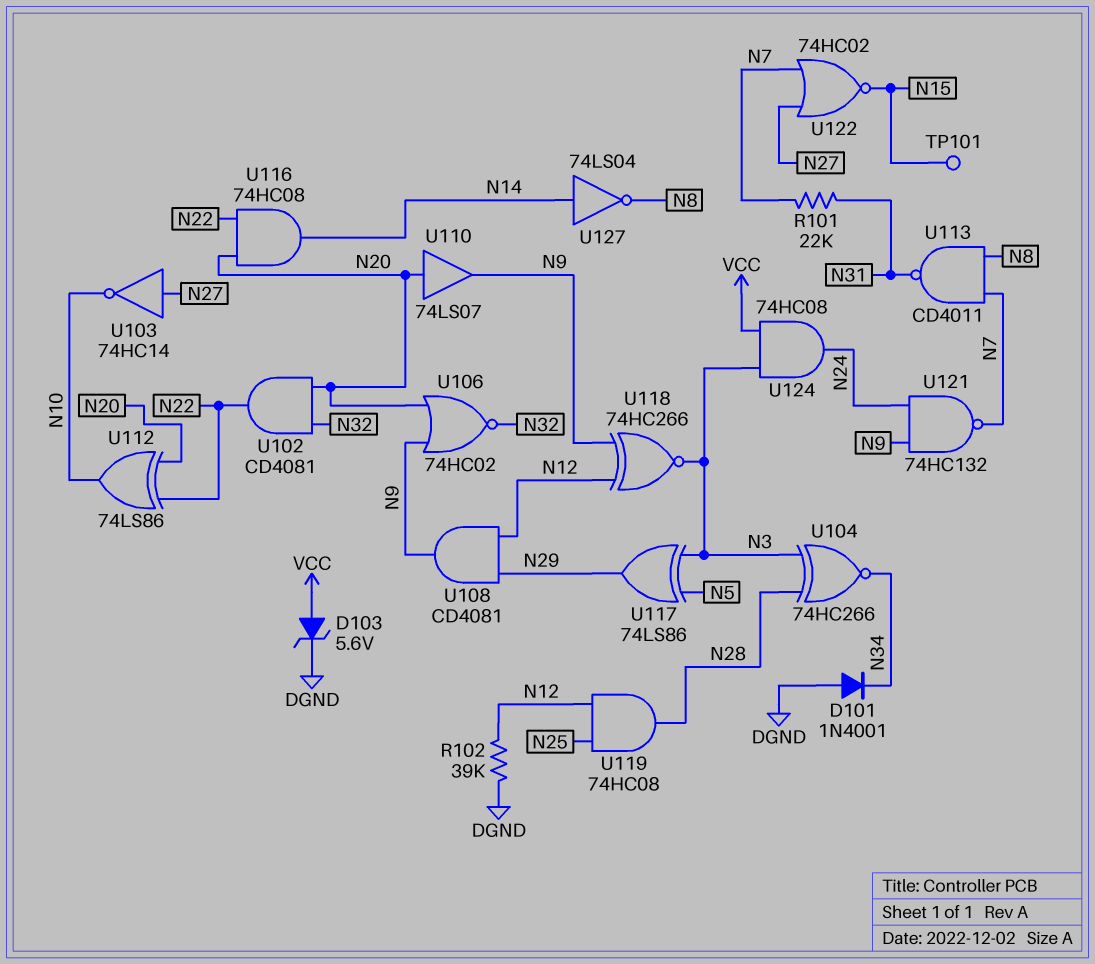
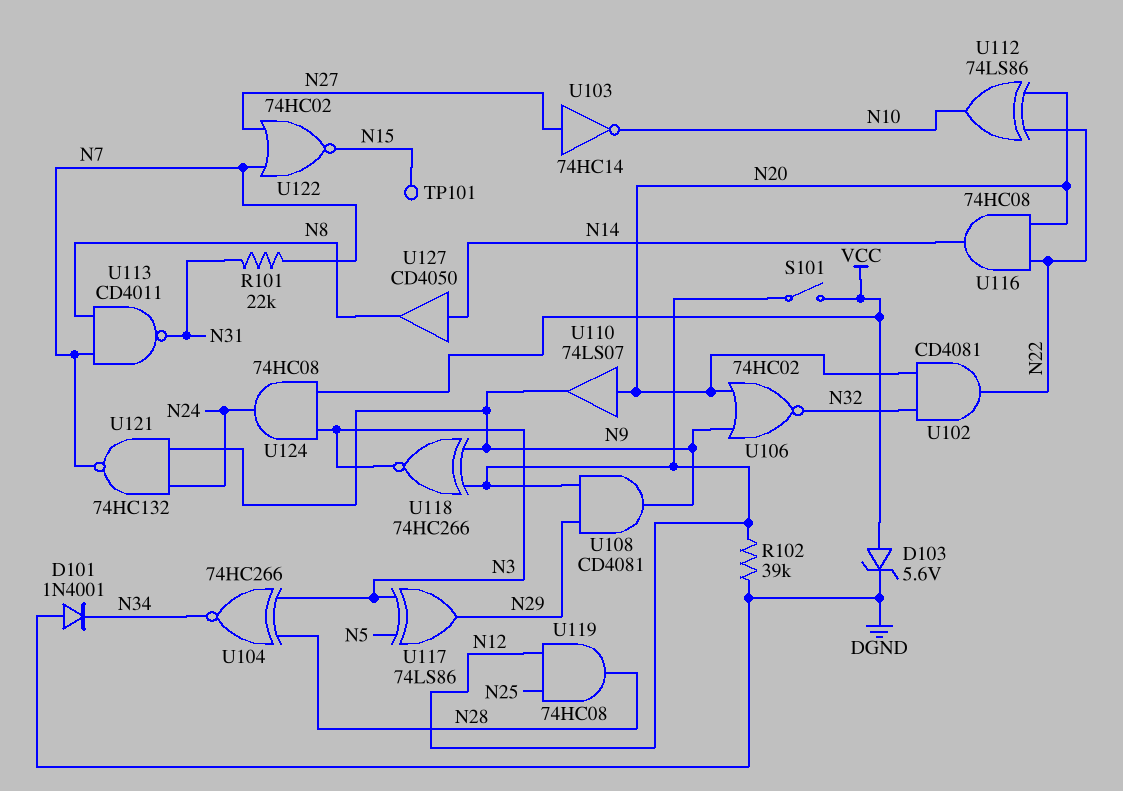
S101: none -> switch (N12, VCC)
U127: NOT 74LS04 (in N14, out N8) -> buffer CD4050 (in N14, out N8)

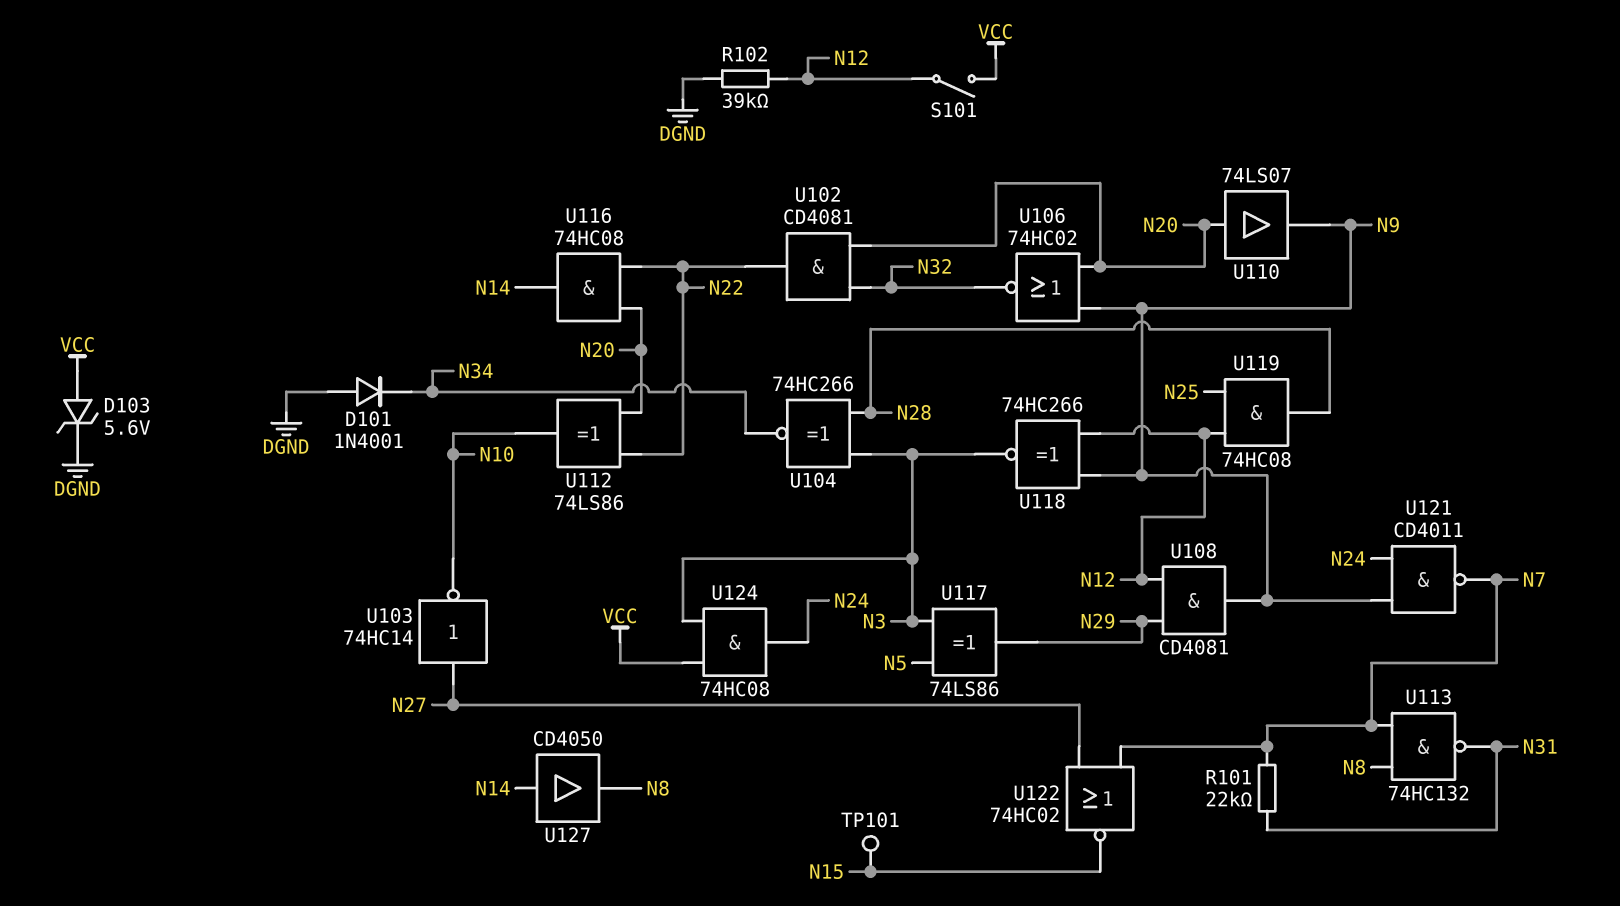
U113: NAND CD4011 (in N7, in N8, out N31) -> NAND 74HC132 (in N7, in N8, out N31)
U121: NAND 74HC132 (in N9, in N24, out N7) -> NAND CD4011 (in N9, in N24, out N7)

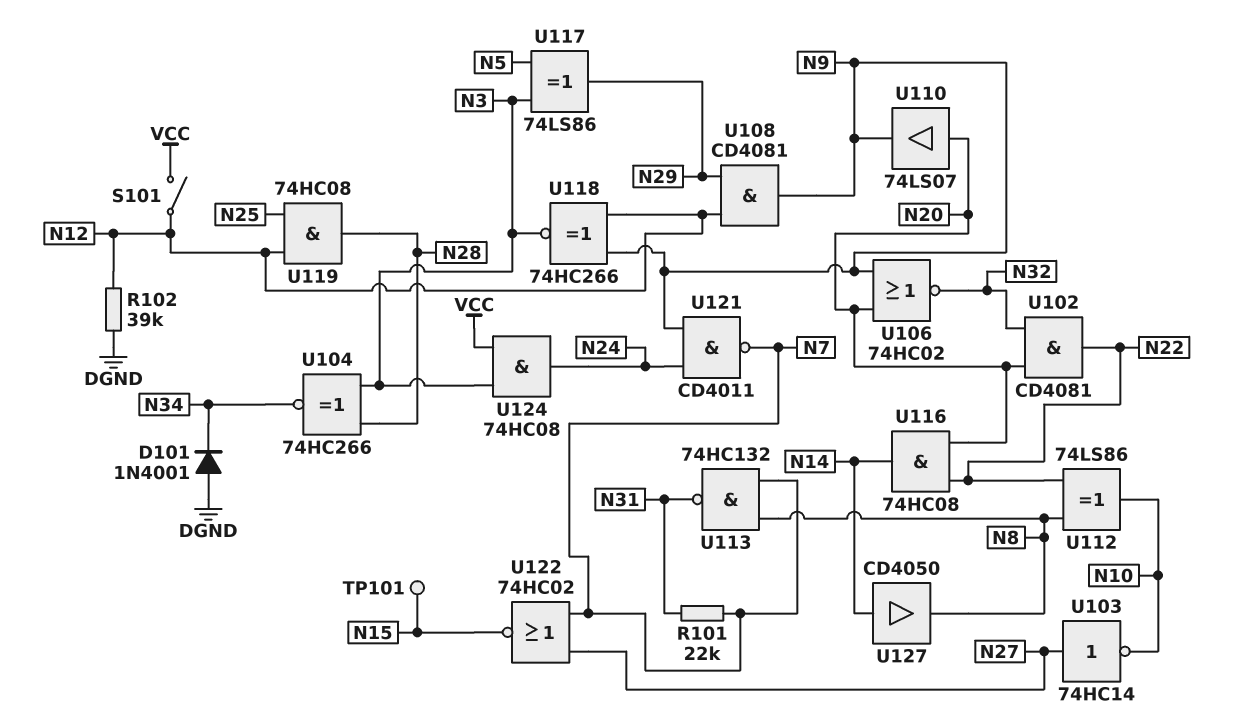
D103: zener 5.6V (A VCC, K DGND) -> none
U112: XOR 74LS86 (in N20, in N22, out N10) -> XOR 74LS86 (in N8, in N22, out N10)

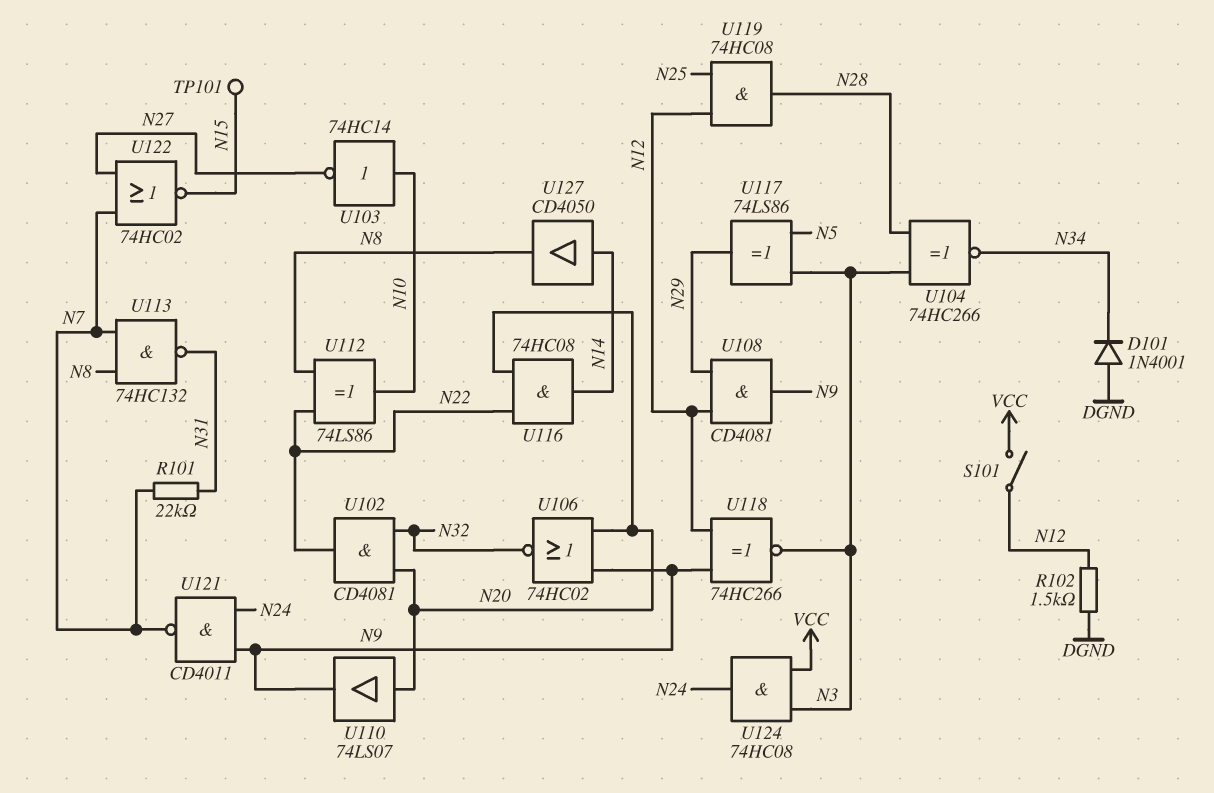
R102: 39k (DGND, N12) -> 1.5k (DGND, N12)
U103: NOT 74HC14 (in N27, out N10) -> NOT 74HC14 (in N10, out N27)

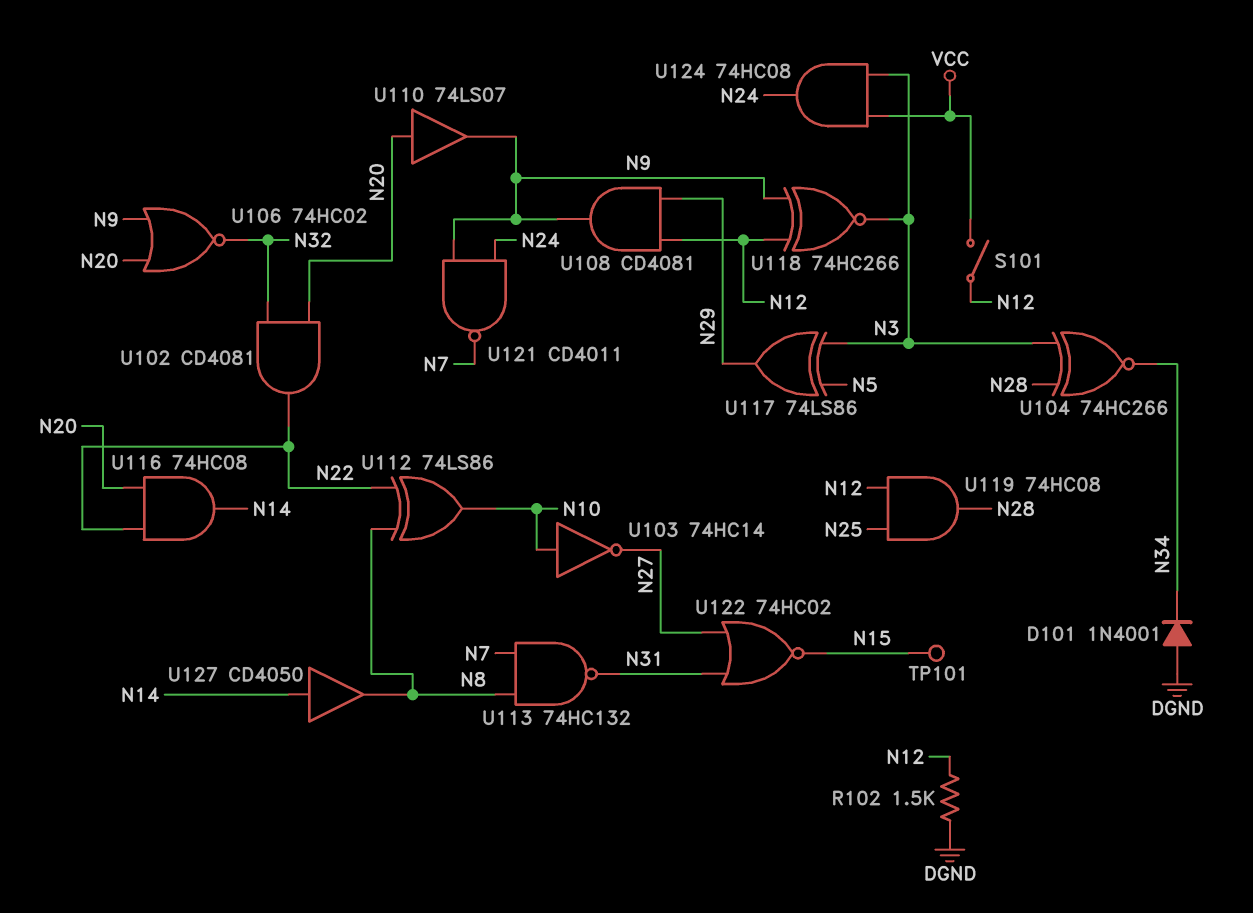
R101: 22k (N7, N31) -> none
U122: NOR 74HC02 (in N7, in N27, out N15) -> NOR 74HC02 (in N27, in N31, out N15)

